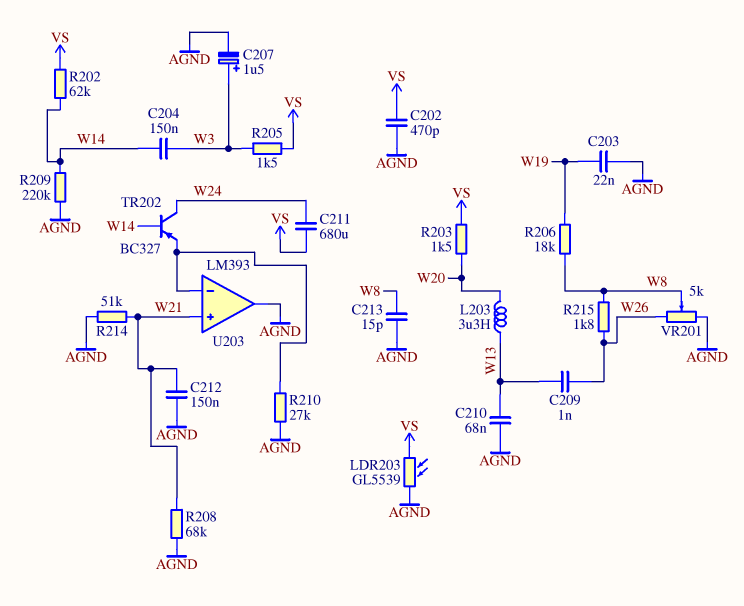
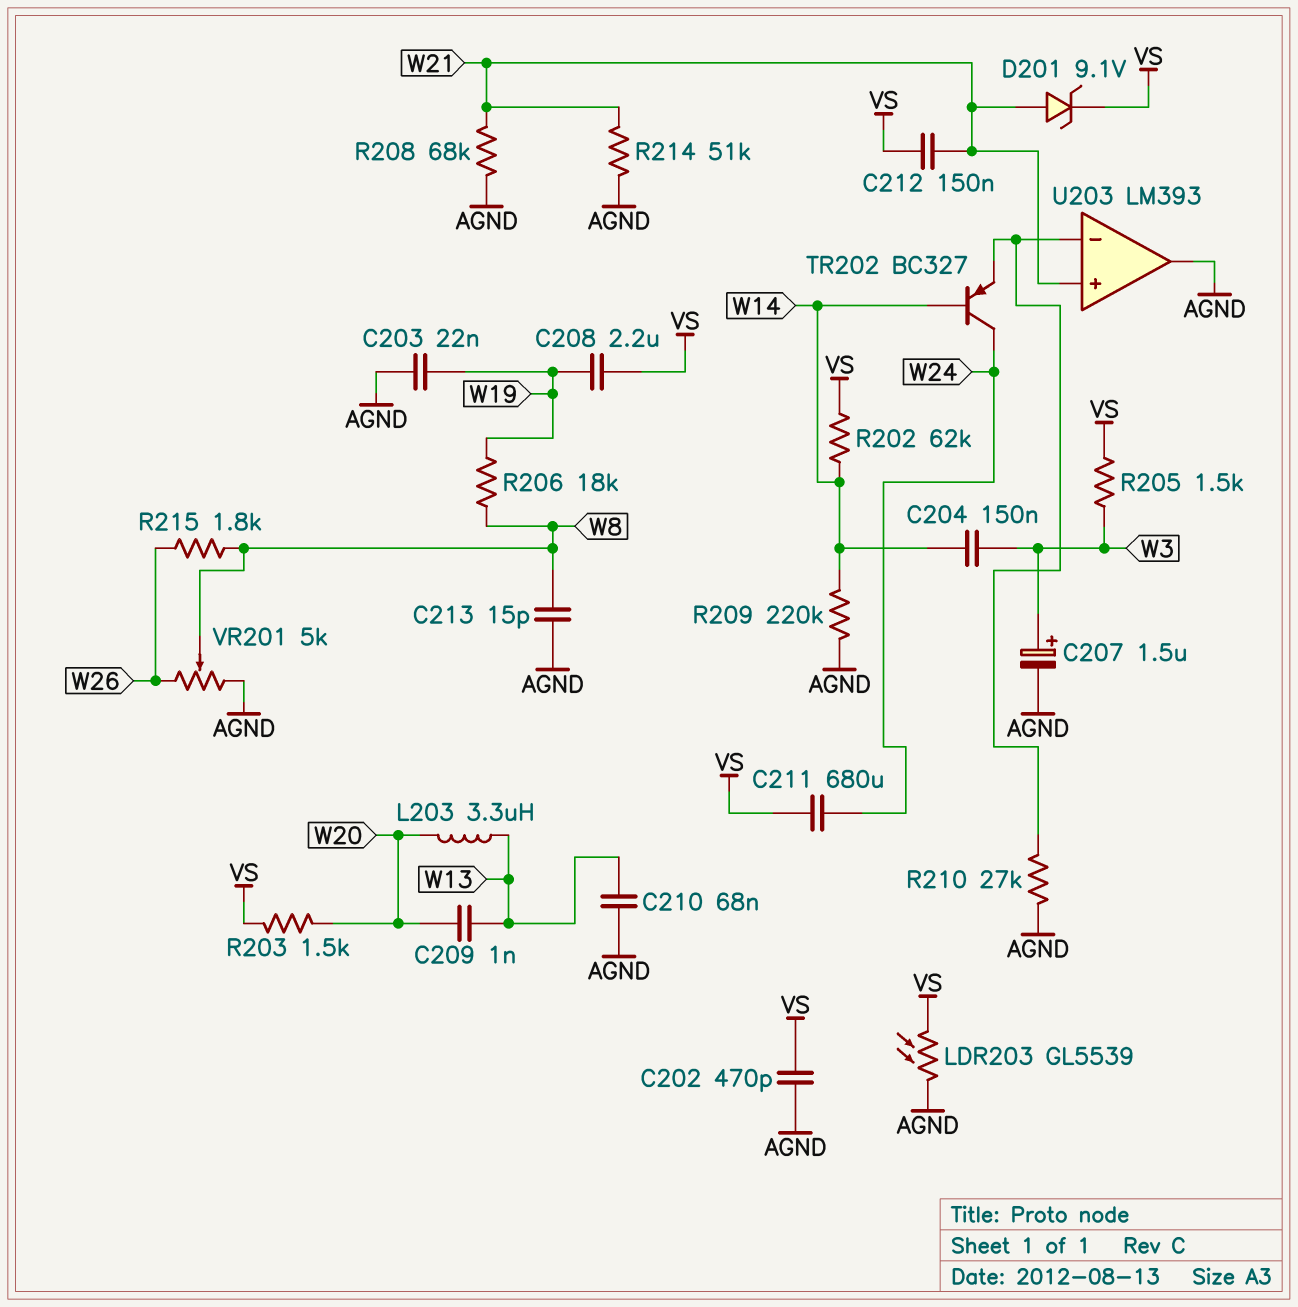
C208: none -> 2.2uF (VS, W19)
C209: 1nF (W13, W26) -> 1nF (W13, W20)
C212: 150nF (AGND, W21) -> 150nF (VS, W21)
D201: none -> zener 9.1V (A W21, K VS)

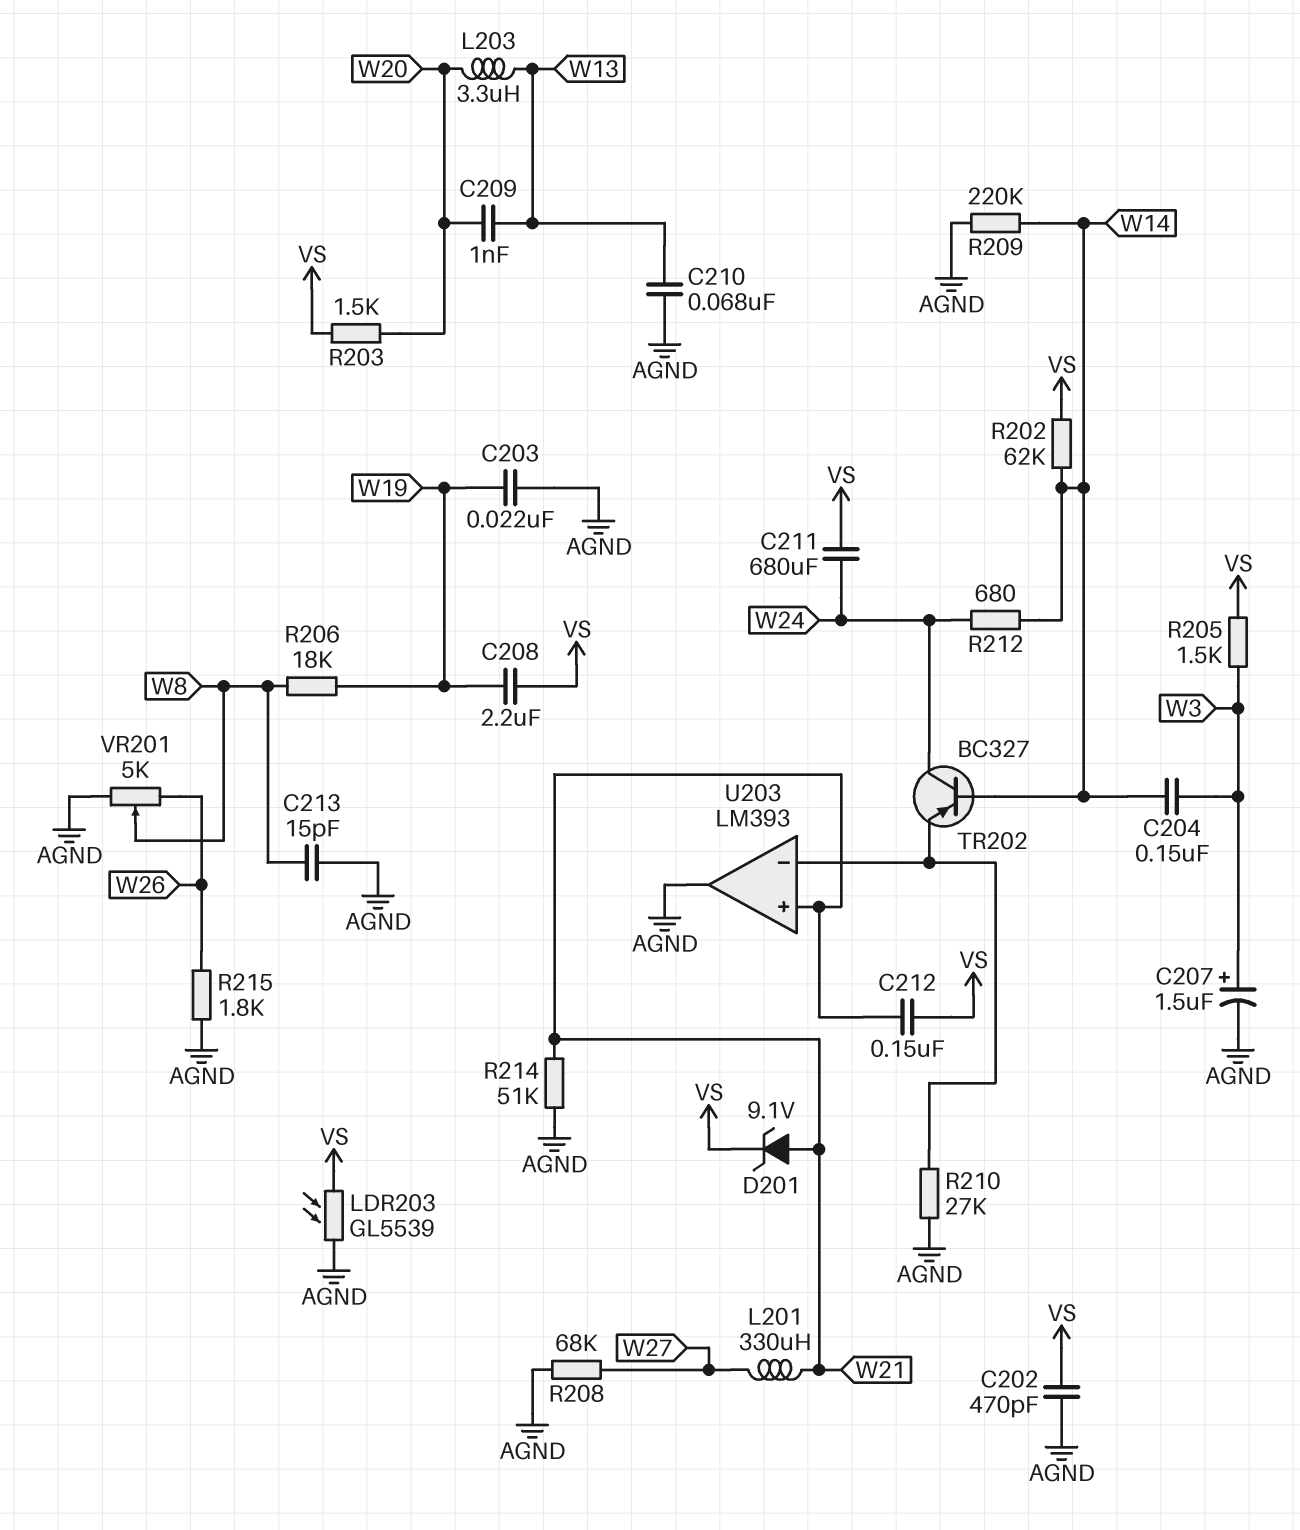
L201: none -> 330uH (W21, W27)
R208: 68k (AGND, W21) -> 68k (AGND, W27)
R212: none -> 680 (W14, W24)
R215: 1.8k (W8, W26) -> 1.8k (AGND, W26)

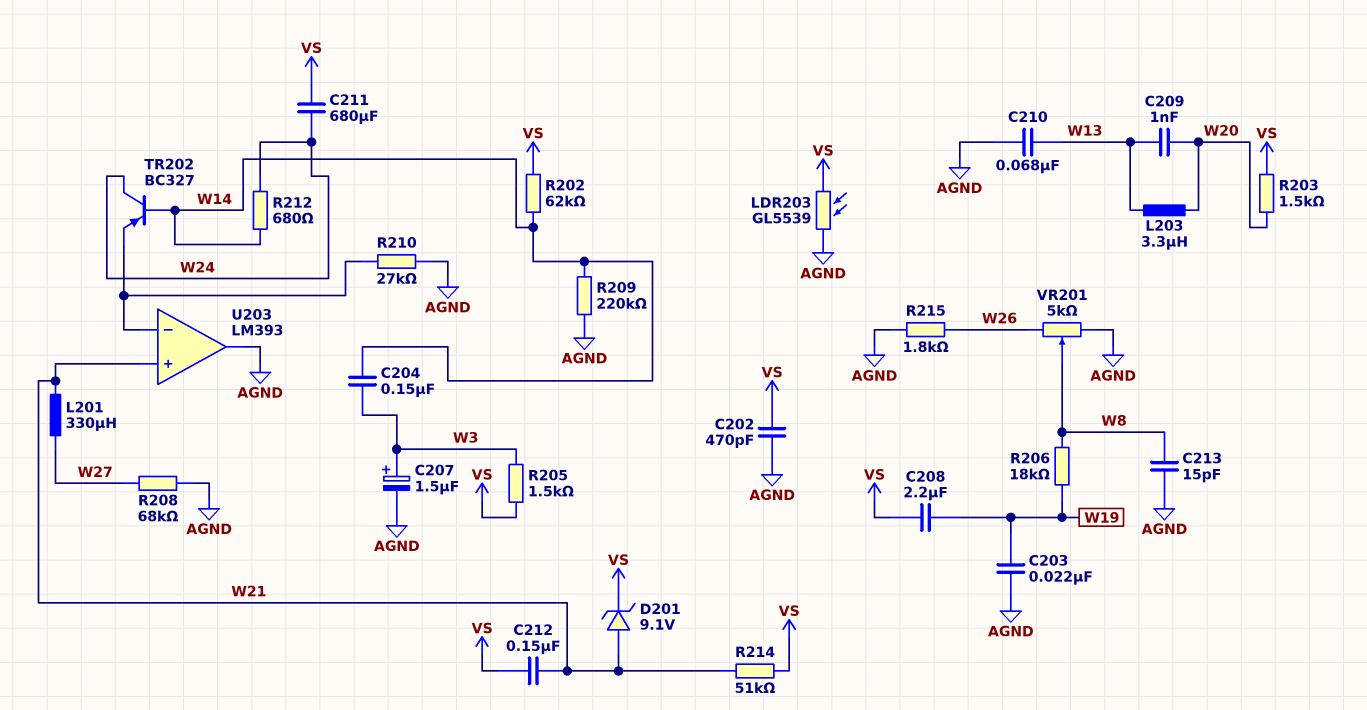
R214: 51k (AGND, W21) -> 51k (VS, W21)

